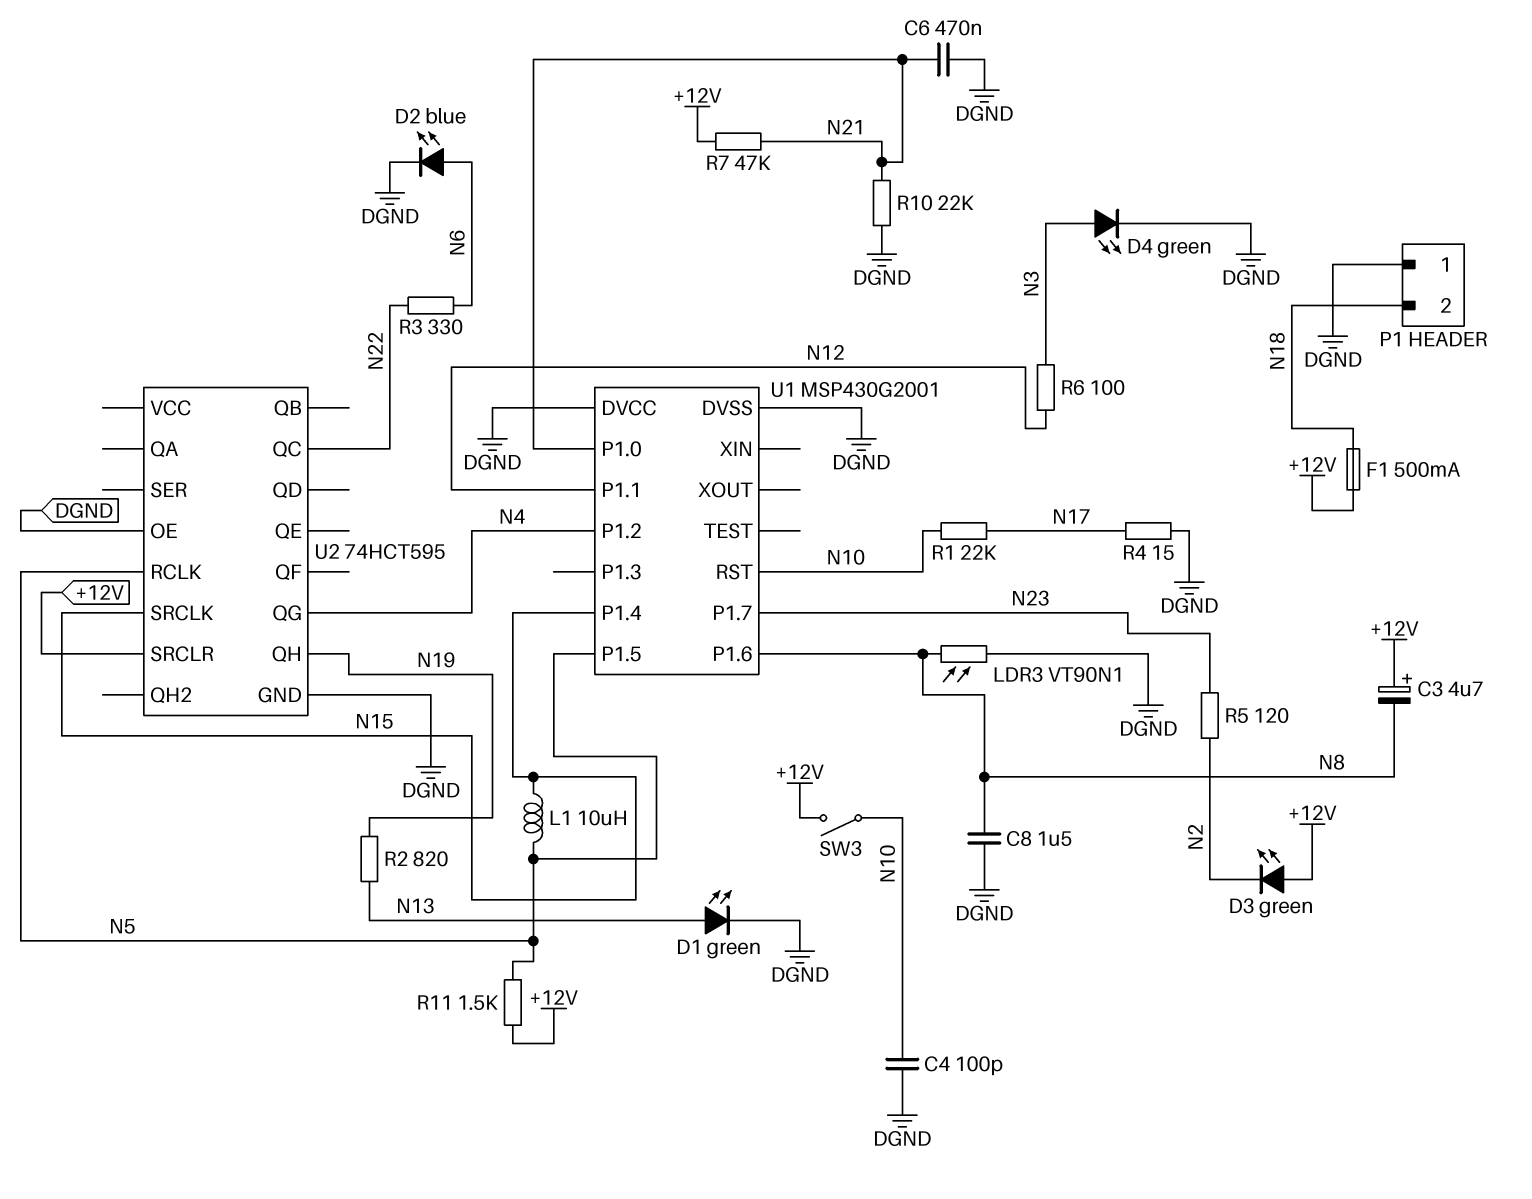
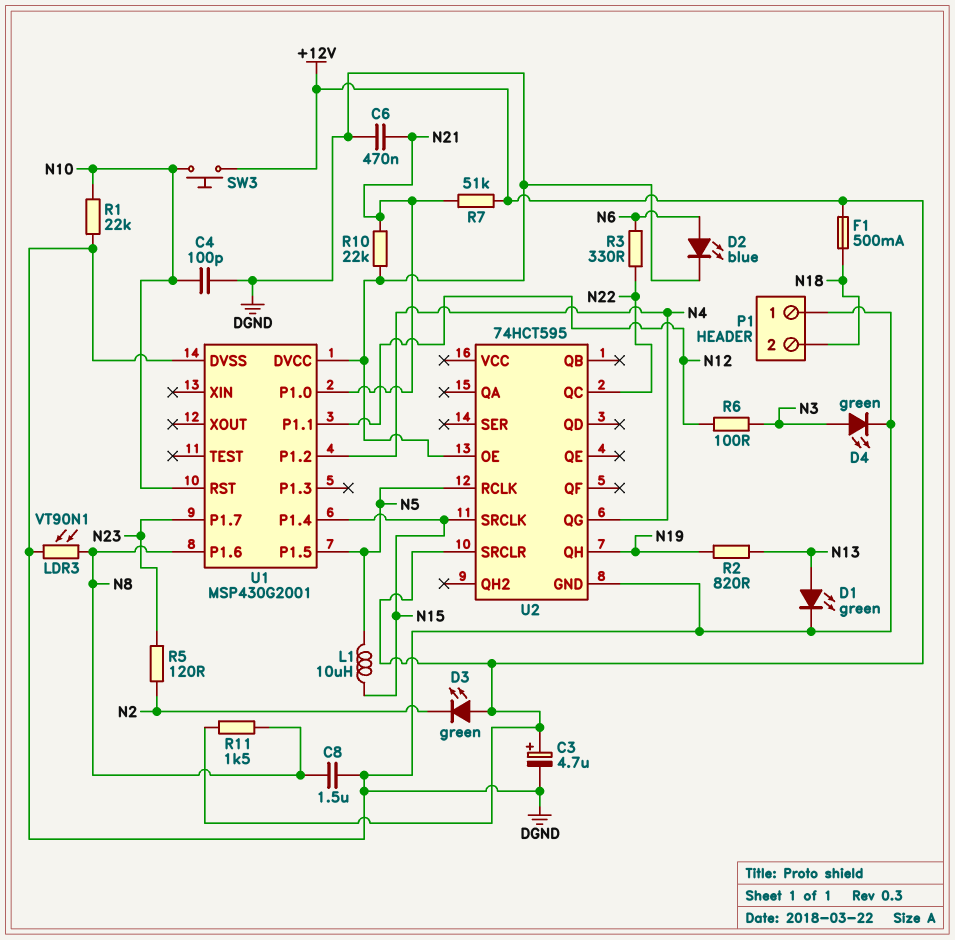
C3: 4.7uF (plus +12V, minus N8) -> 4.7uF (plus +12V, minus DGND)
R1: 22k (N10, N17) -> 22k (DGND, N10)
R4: 15 (DGND, N17) -> none
R7: 47k (+12V, N21) -> 51k (+12V, N21)
R11: 1.5k (+12V, N5) -> 1.5k (+12V, N8)
SW3: switch (+12V, N10) -> button (+12V, N10)

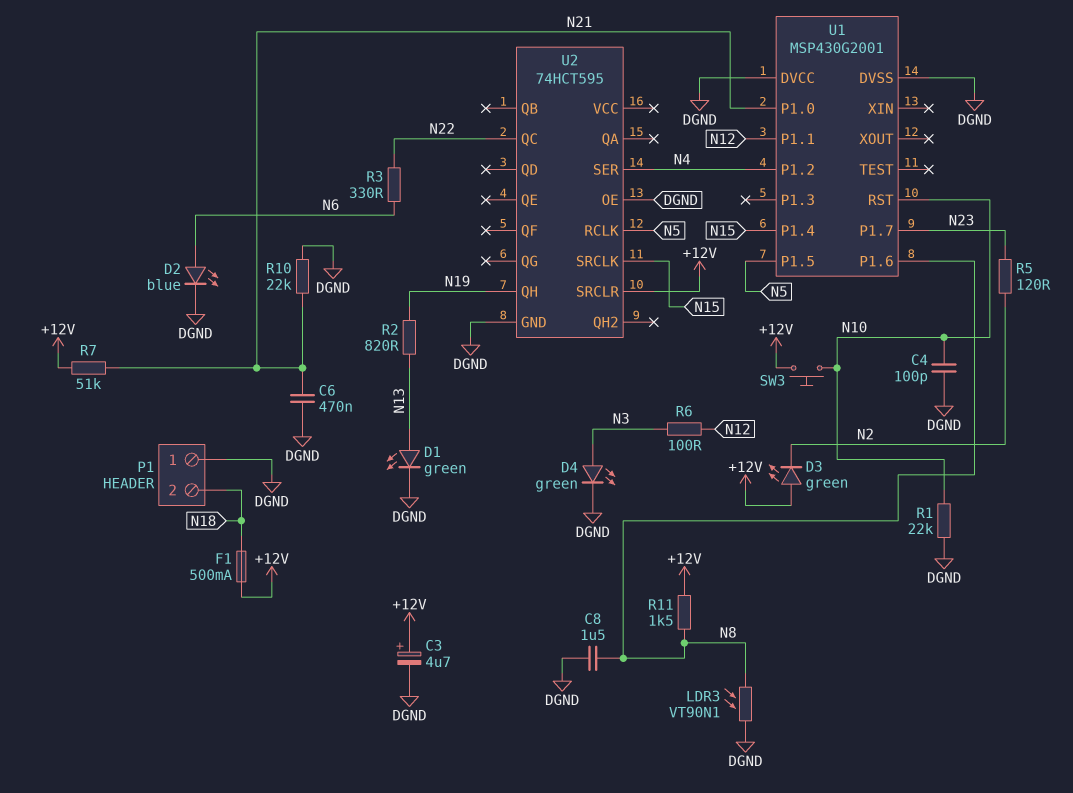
L1: 10uH (N5, N15) -> none
U2 pin QG: N4 -> none
U2 pin SER: none -> N4

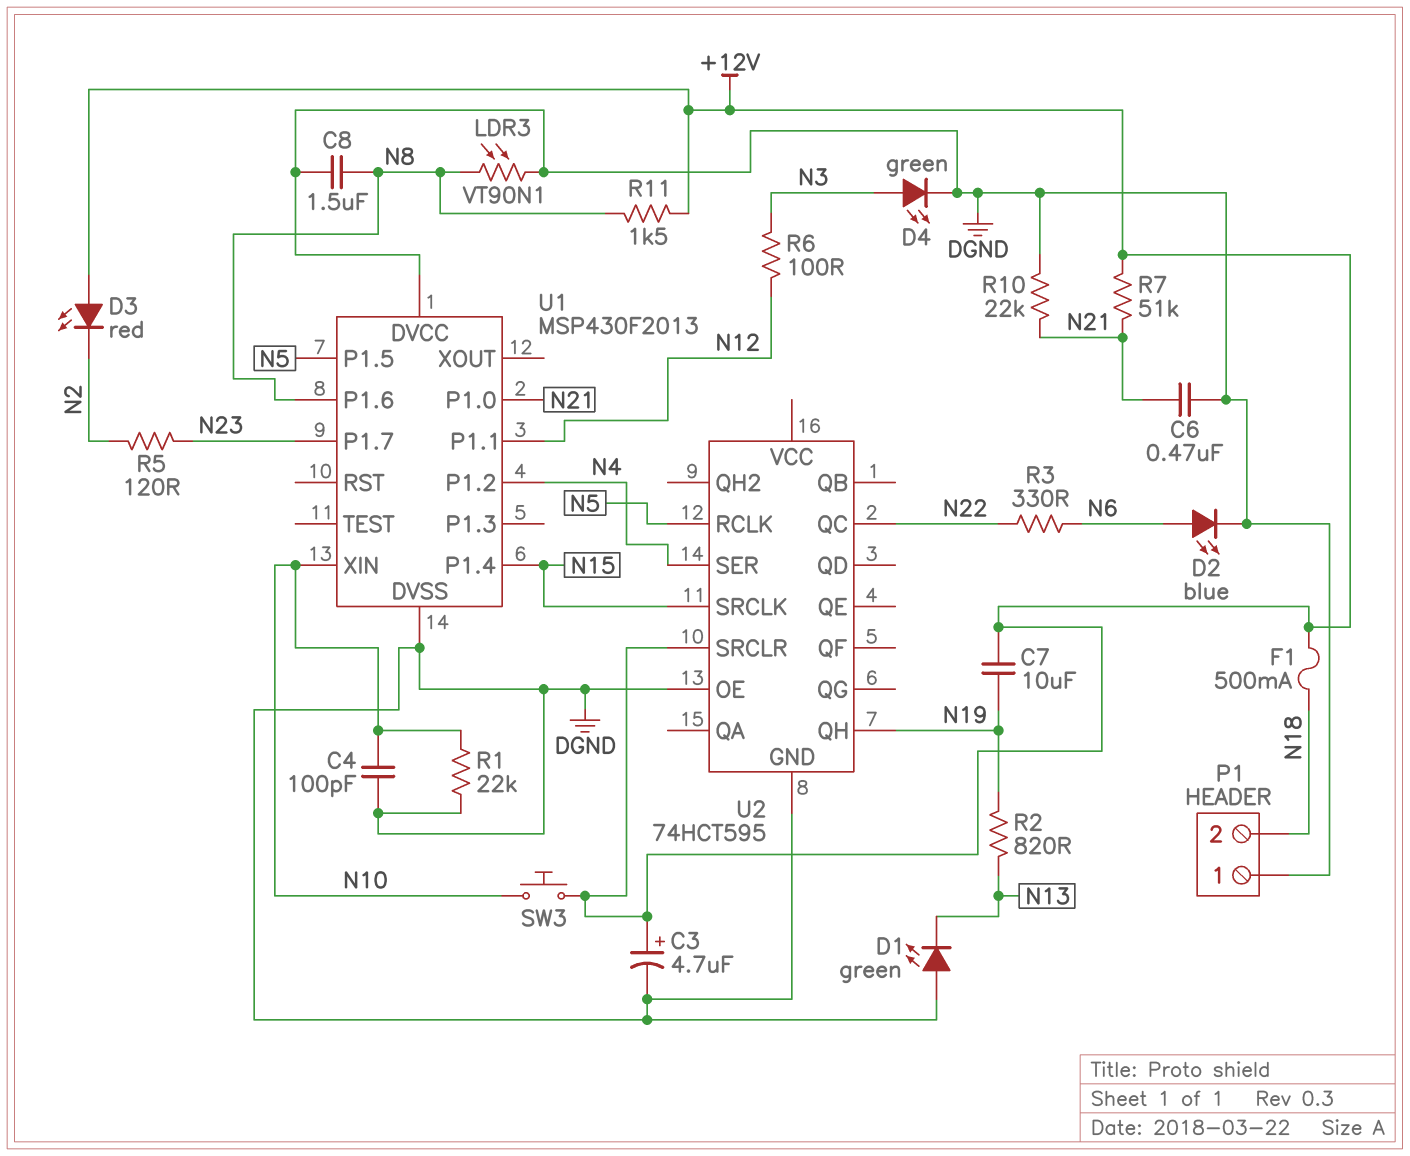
C7: none -> 10uF (+12V, N19)
D1: LED green (A N13, K DGND) -> LED green (A DGND, K N13)
D3: LED green (A +12V, K N2) -> LED red (A +12V, K N2)
U1: MSP430G2001 -> MSP430F2013
U1 pin RST: N10 -> none
U1 pin XIN: none -> N10

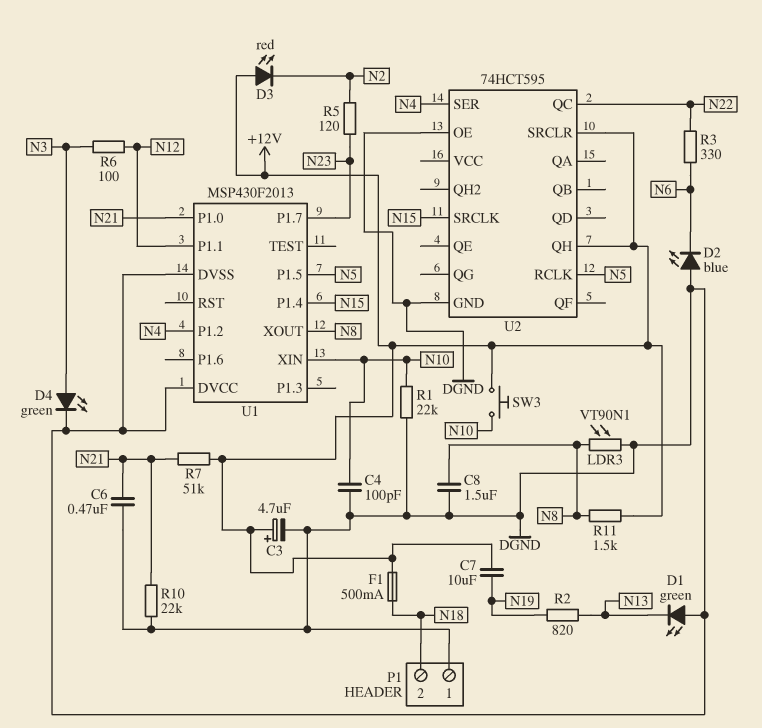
D2: LED blue (A N6, K DGND) -> LED blue (A DGND, K N6)
U1 pin P1.6: N8 -> none
U1 pin XOUT: none -> N8
U2 pin QH: N19 -> +12V

